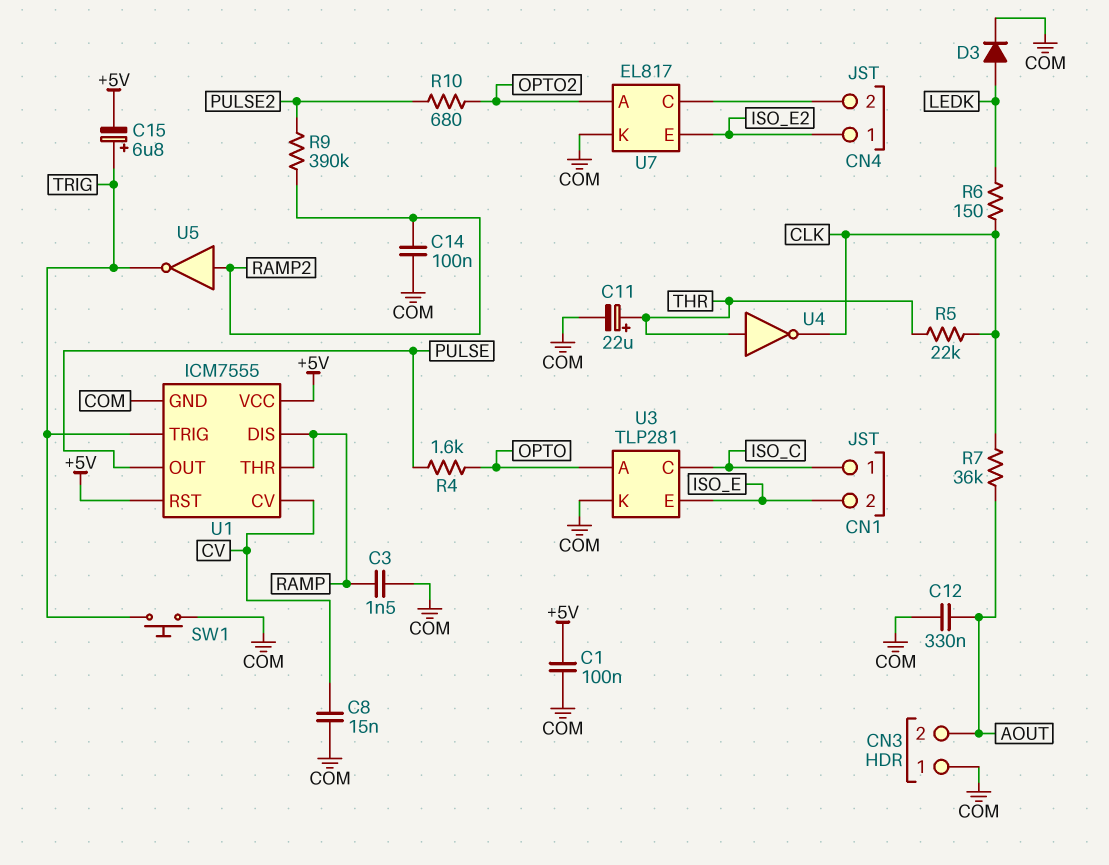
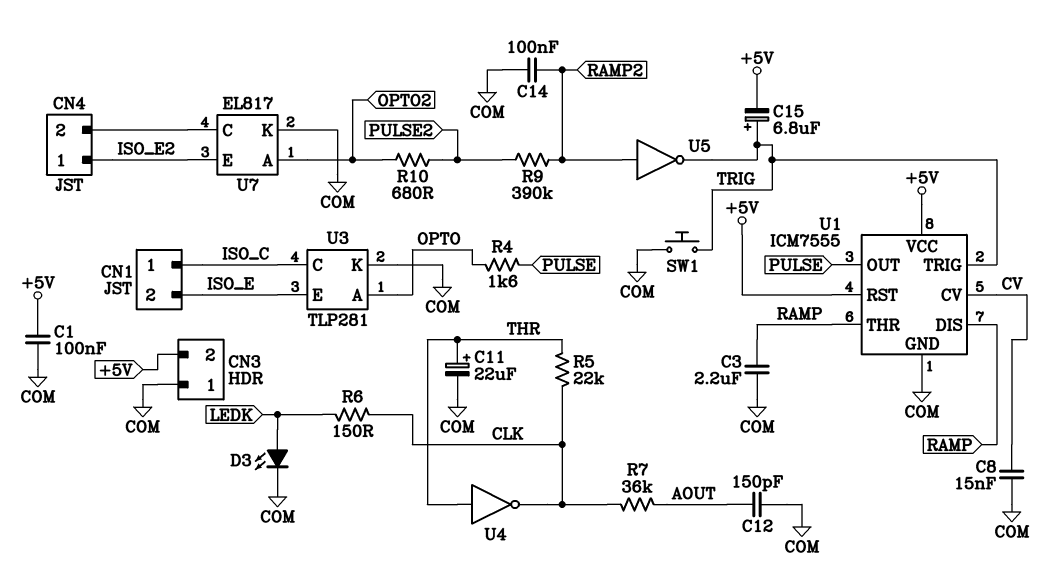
C3: 1.5nF (COM, RAMP) -> 2.2uF (COM, RAMP)
C12: 330nF (AOUT, COM) -> 150pF (AOUT, COM)
CN3 pin 2: AOUT -> +5V
D3: diode (A LEDK, K COM) -> LED (A LEDK, K COM)

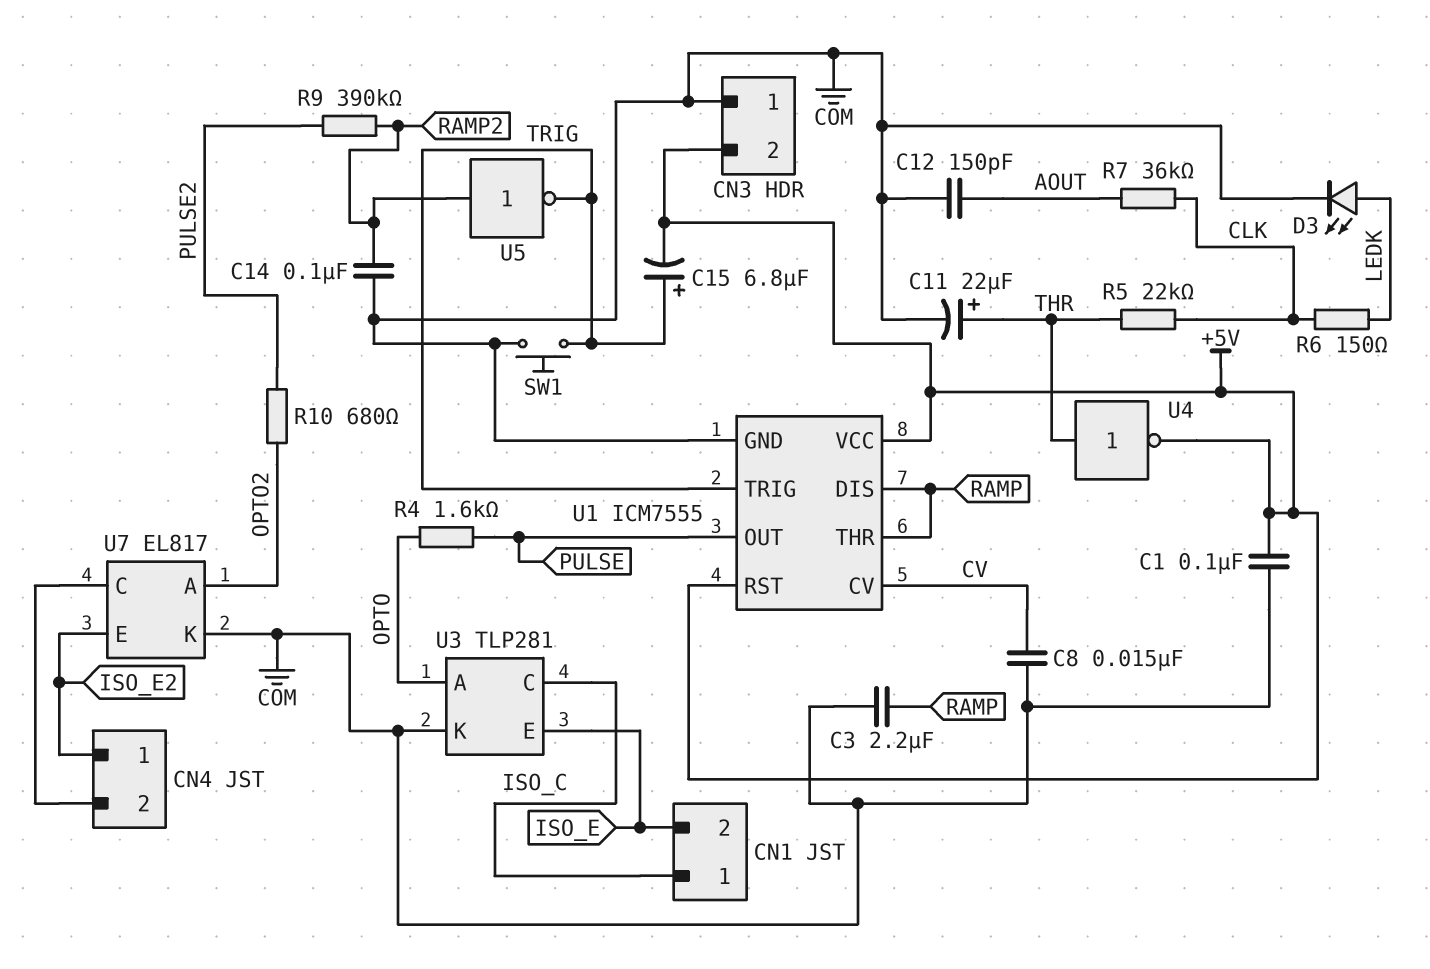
U4: NOT (in THR, out CLK) -> NOT (in THR, out +5V)

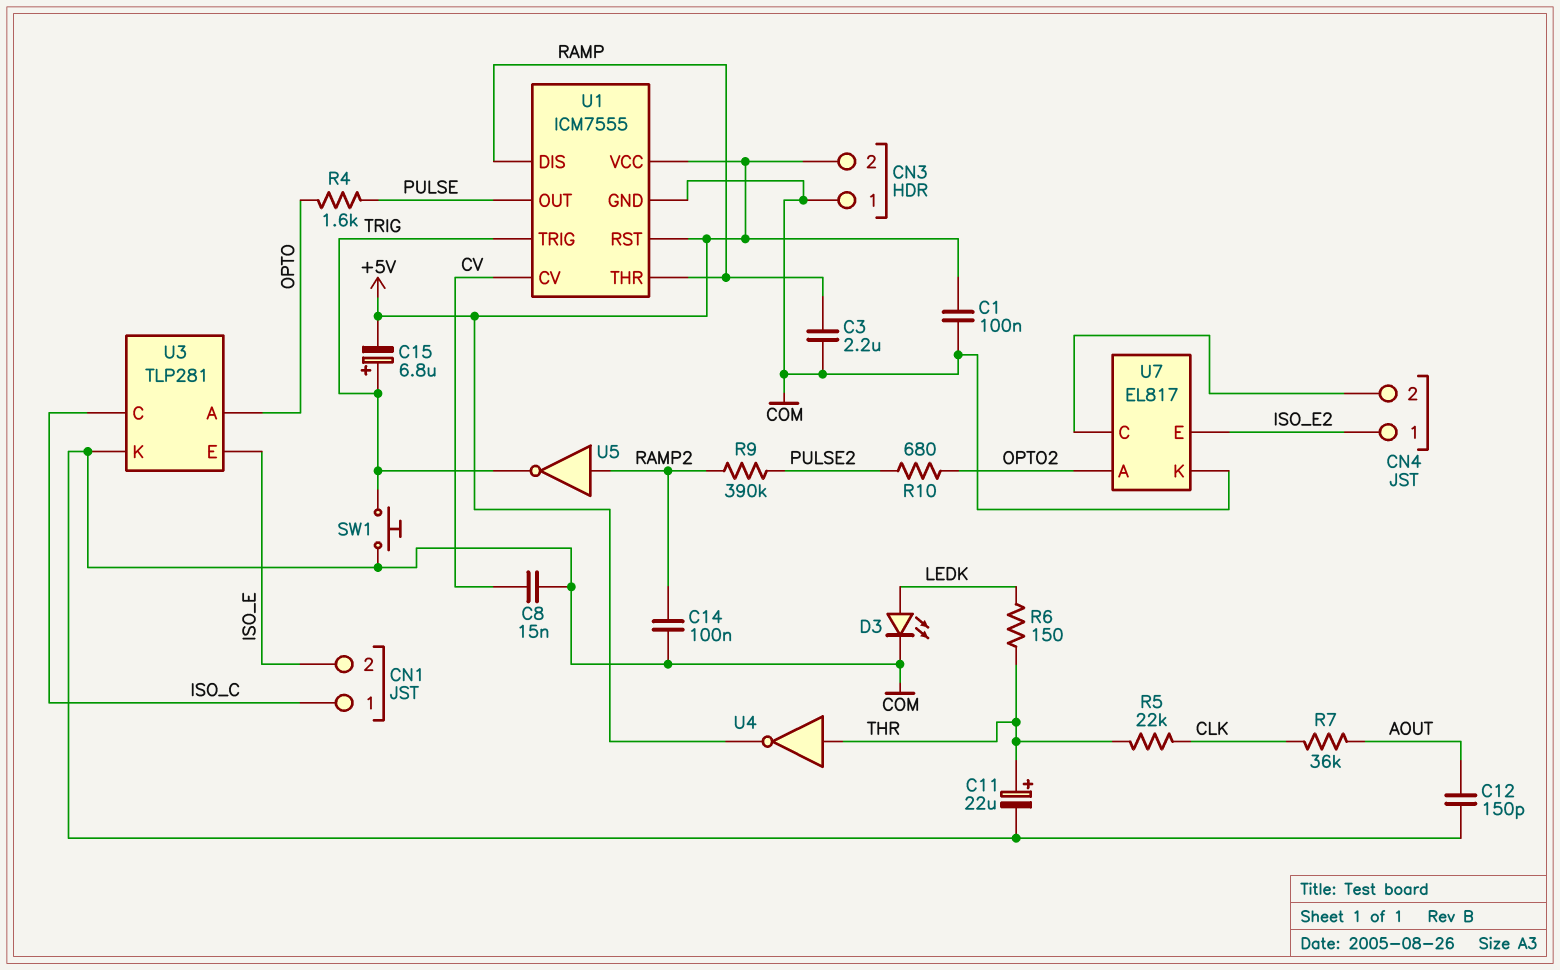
R6: 150 (CLK, LEDK) -> 150 (LEDK, THR)

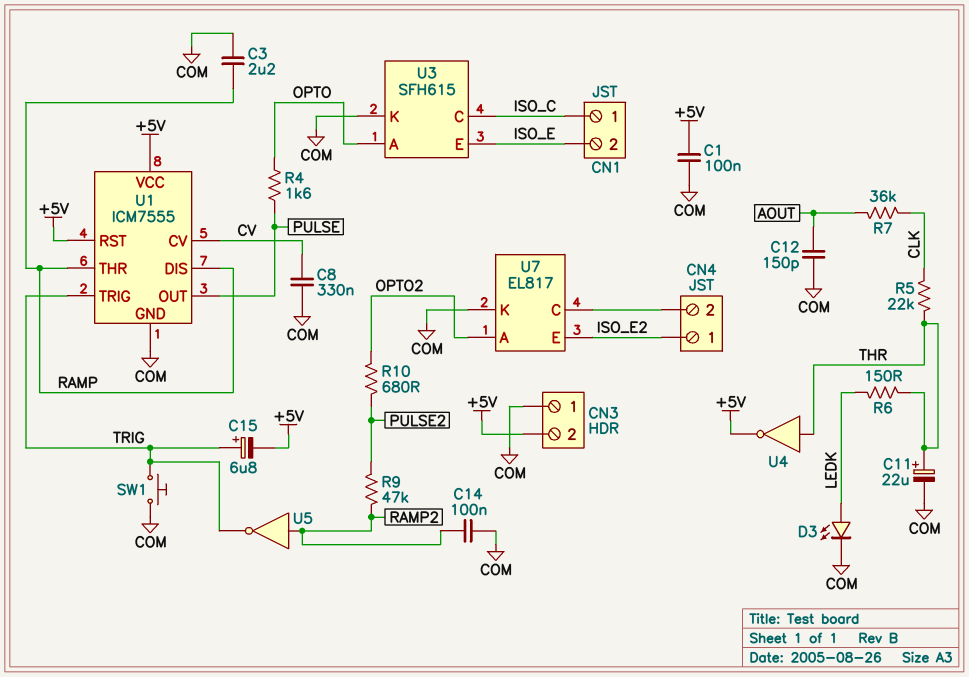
C8: 15nF (COM, CV) -> 330nF (COM, CV)
R9: 390k (PULSE2, RAMP2) -> 47k (PULSE2, RAMP2)
U3: TLP281 -> SFH615

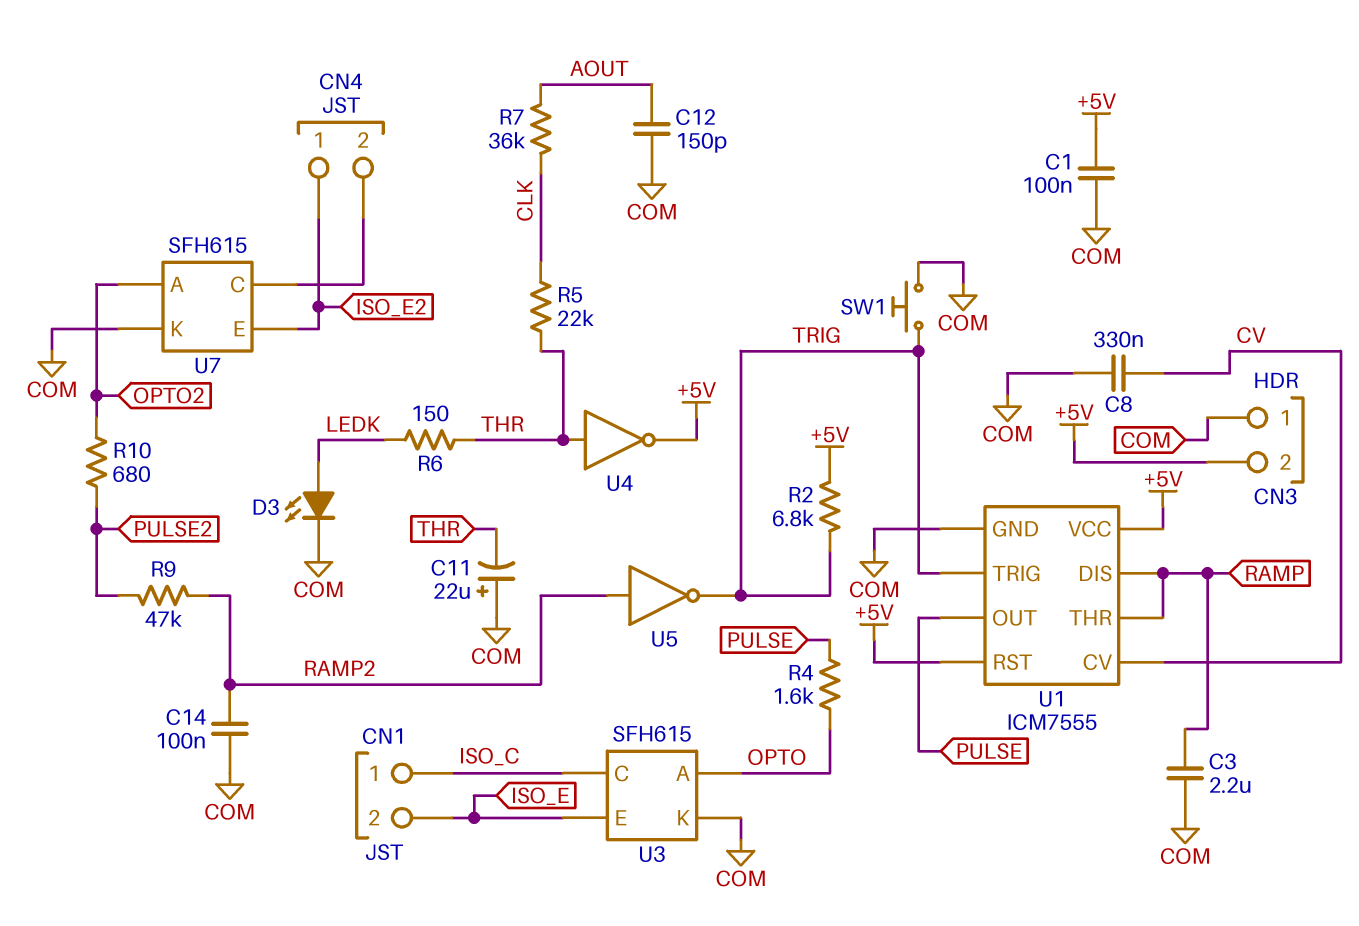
C11: 22uF (plus THR, minus COM) -> 22uF (plus COM, minus THR)
C15: 6.8uF (plus TRIG, minus +5V) -> none
R2: none -> 6.8k (+5V, TRIG)
U7: EL817 -> SFH615

